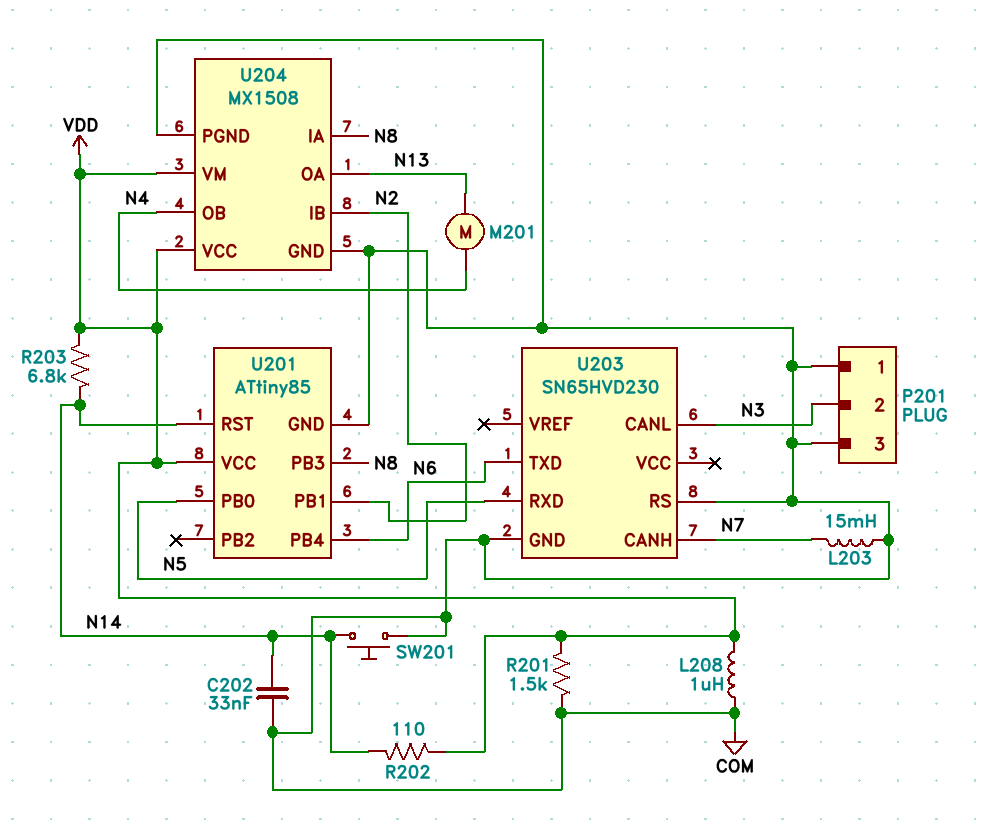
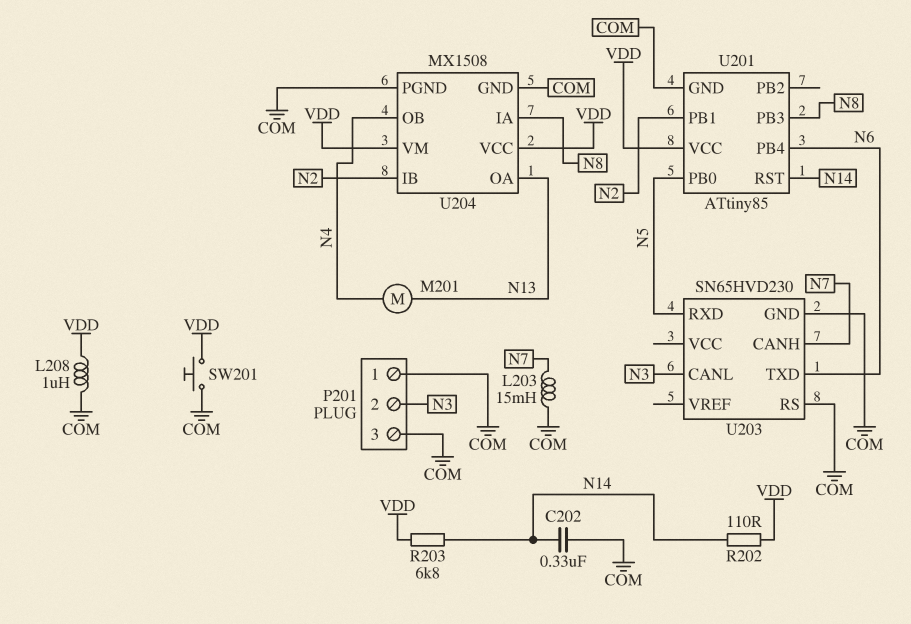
C202: 33nF (COM, N14) -> 330nF (COM, N14)
R201: 1.5k (COM, VDD) -> none
SW201: button (COM, N14) -> button (COM, VDD)

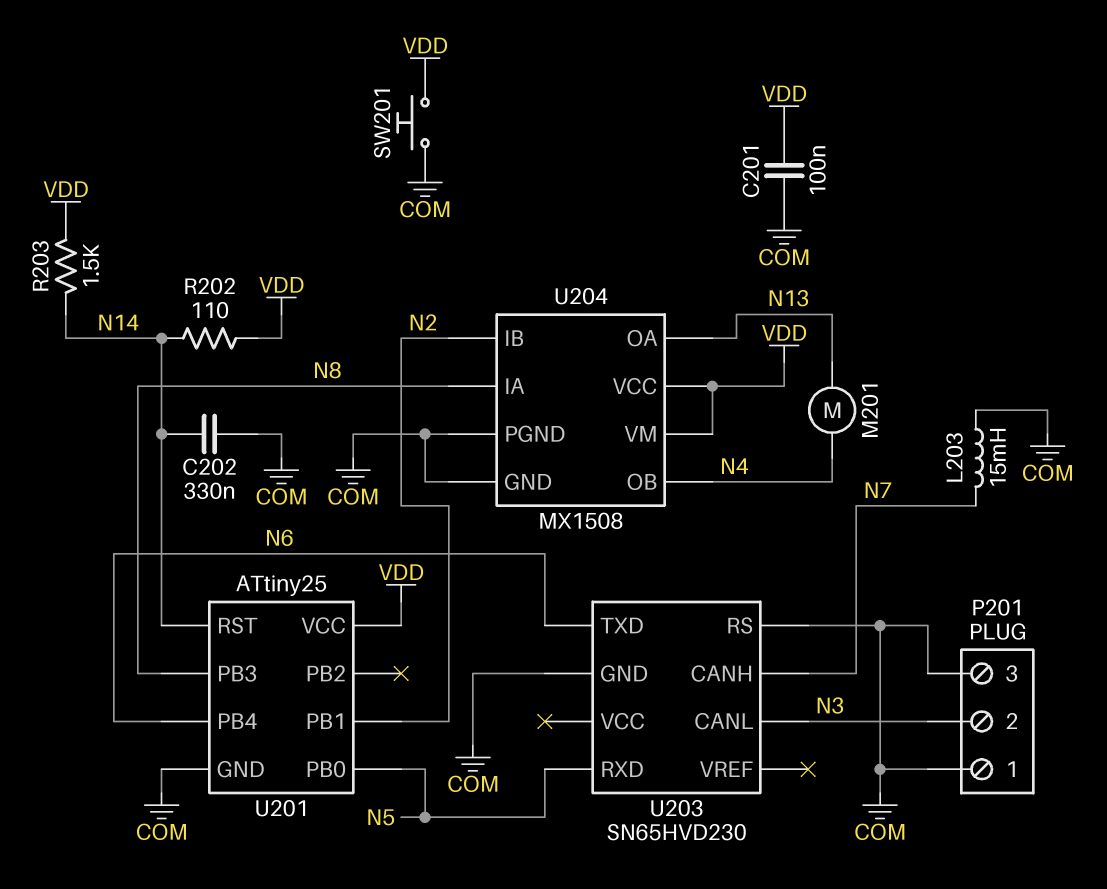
C201: none -> 100nF (COM, VDD)
L208: 1uH (COM, VDD) -> none
R203: 6.8k (N14, VDD) -> 1.5k (N14, VDD)
U201: ATtiny85 -> ATtiny25

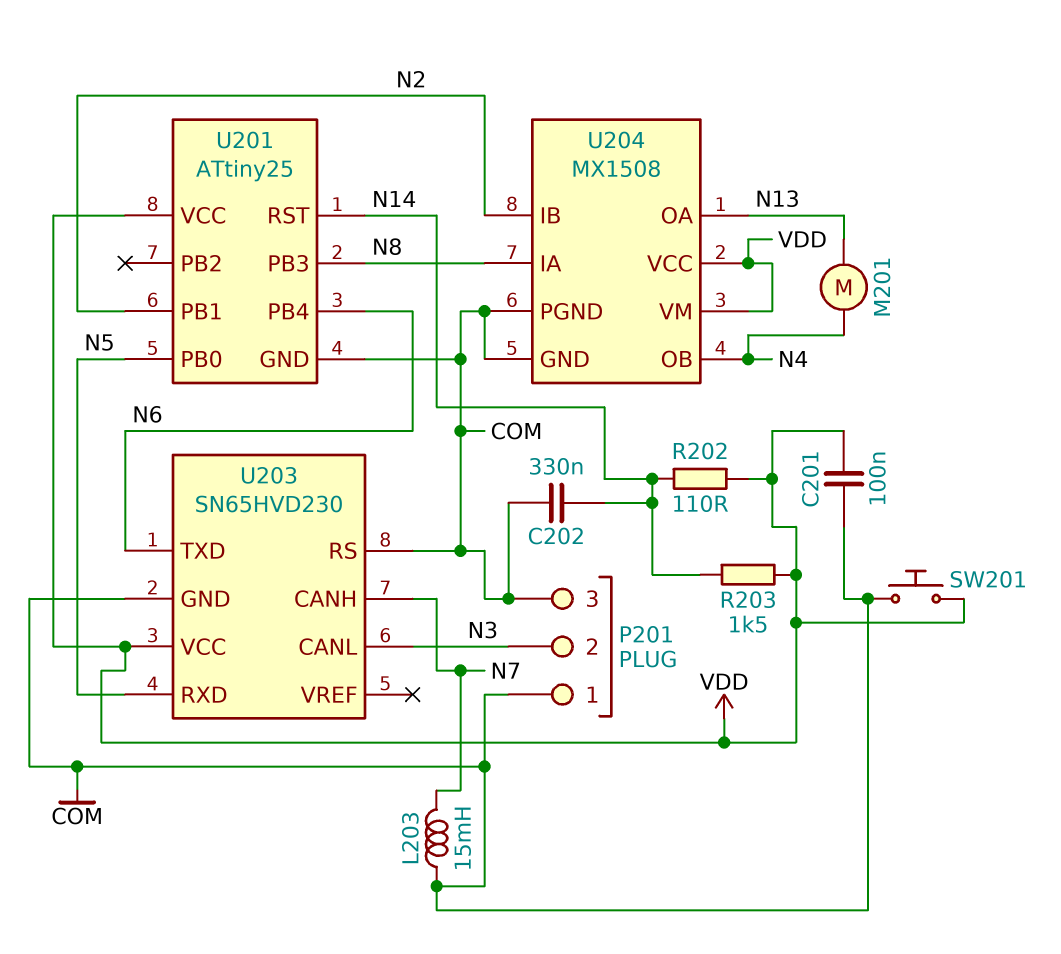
U203 pin VCC: none -> VDD

